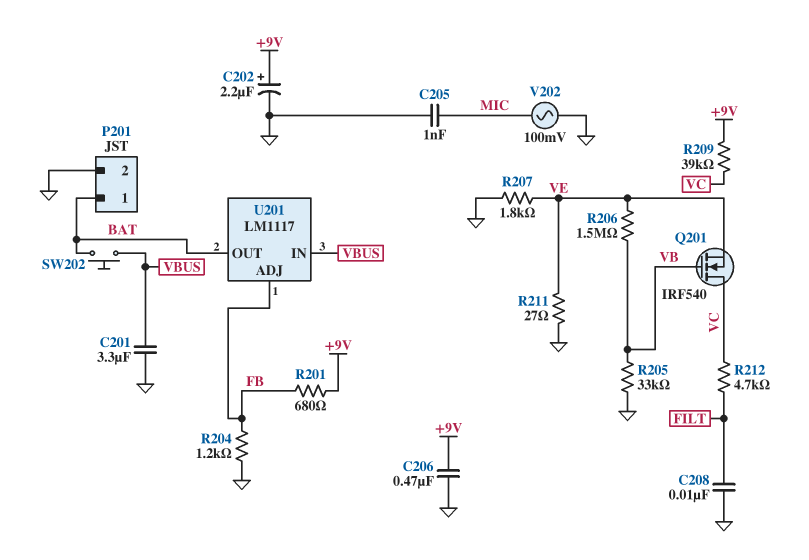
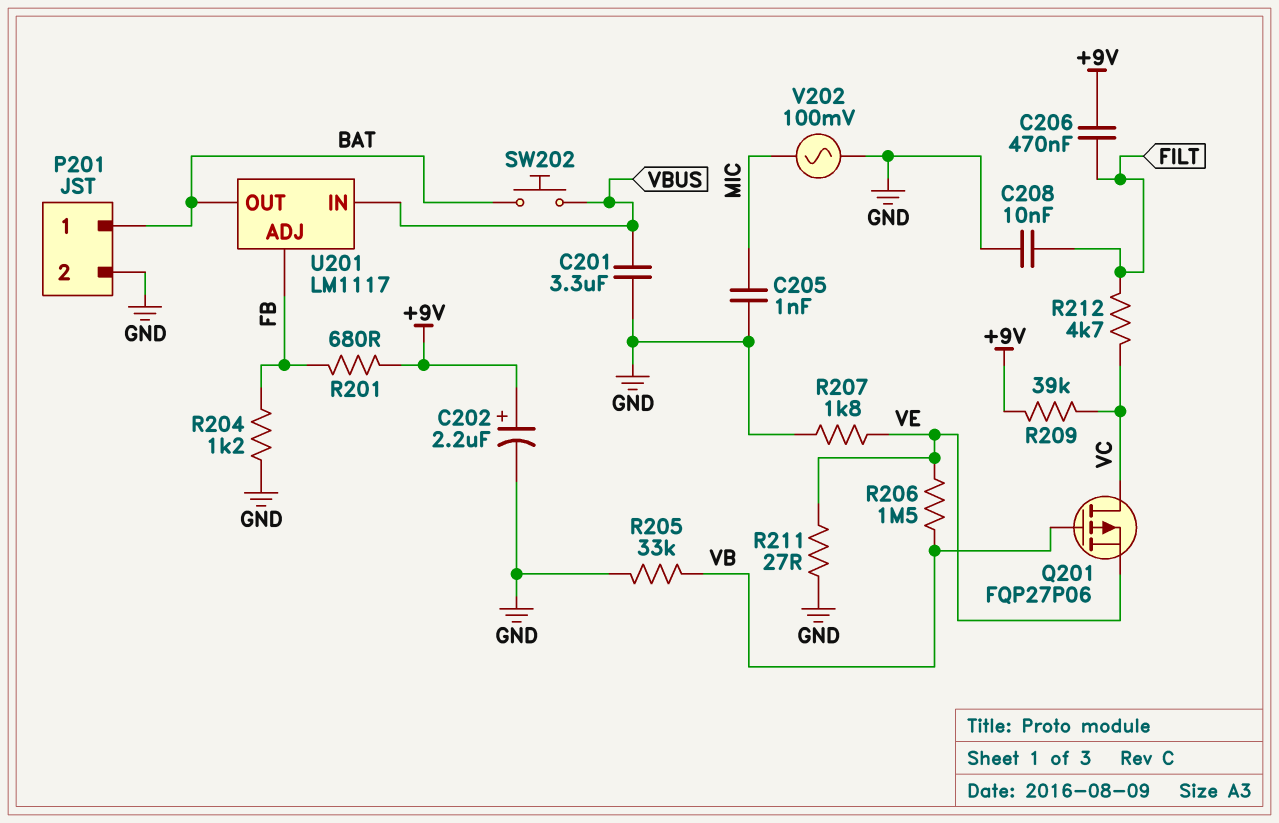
C206: 470nF (+9V, GND) -> 470nF (+9V, FILT)
Q201: NMOS IRF540 (G VB, D VC, S VE) -> PMOS FQP27P06 (G VB, D VC, S VE)

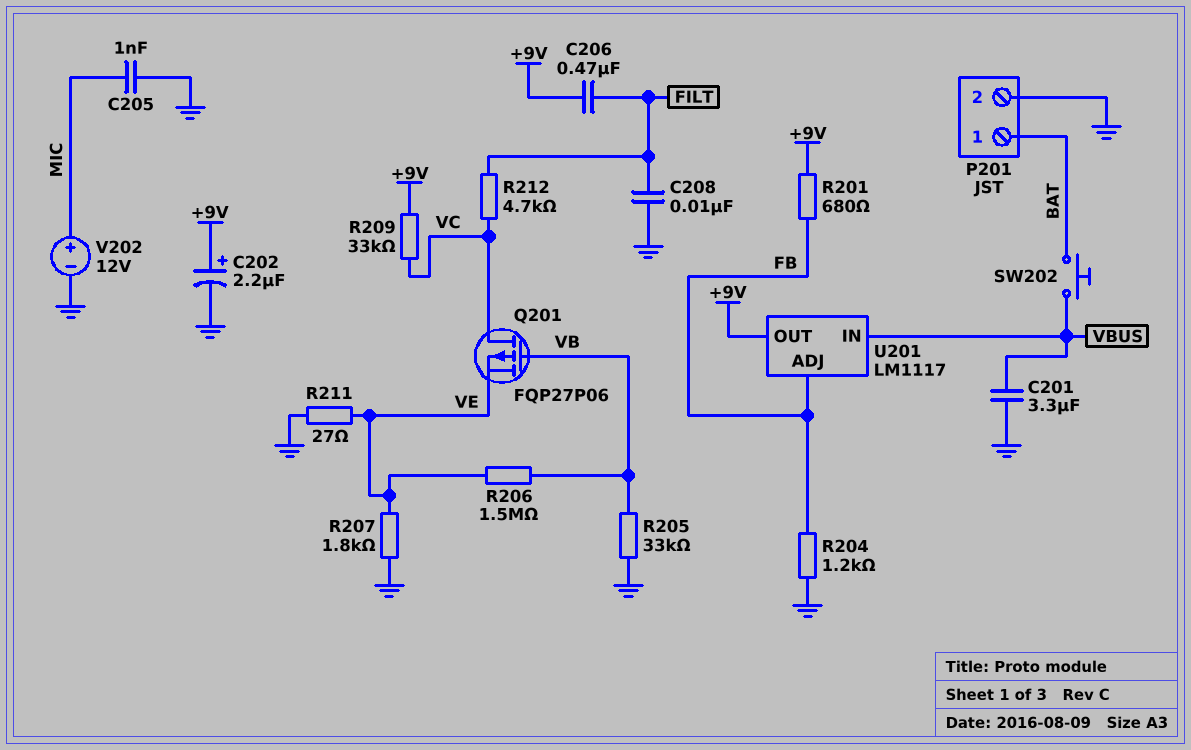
R209: 39k (+9V, VC) -> 33k (+9V, VC)
U201 pin OUT: BAT -> +9V
V202: AC 100mV (GND, MIC) -> 12V (plus MIC, minus GND)

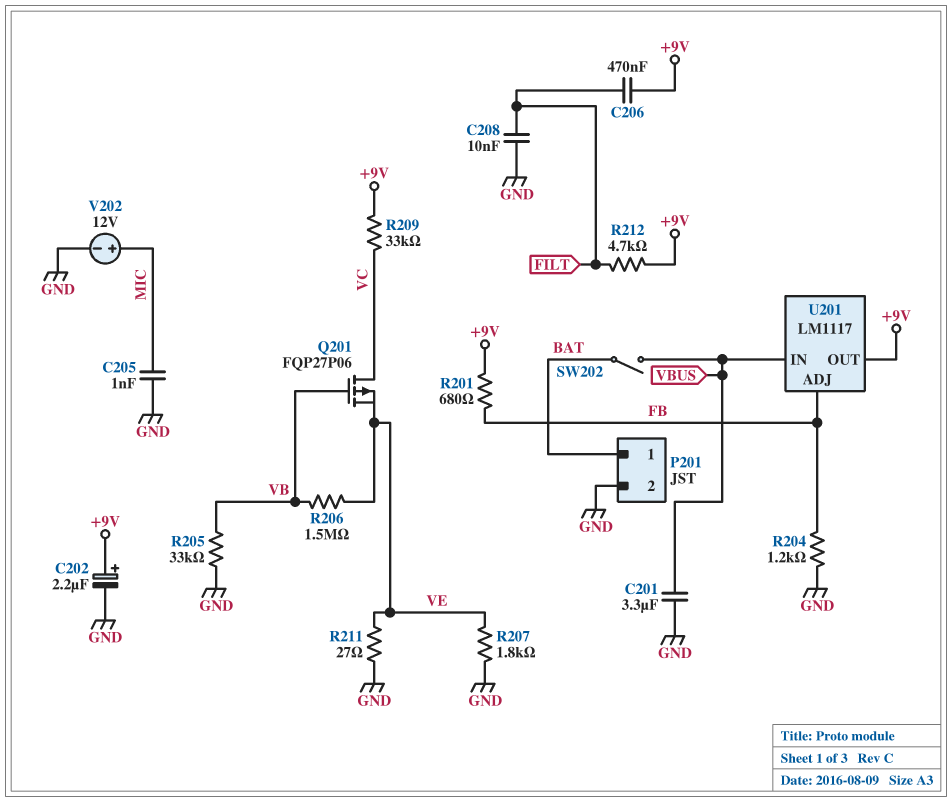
R212: 4.7k (FILT, VC) -> 4.7k (+9V, FILT)
SW202: button (BAT, VBUS) -> switch (BAT, VBUS)

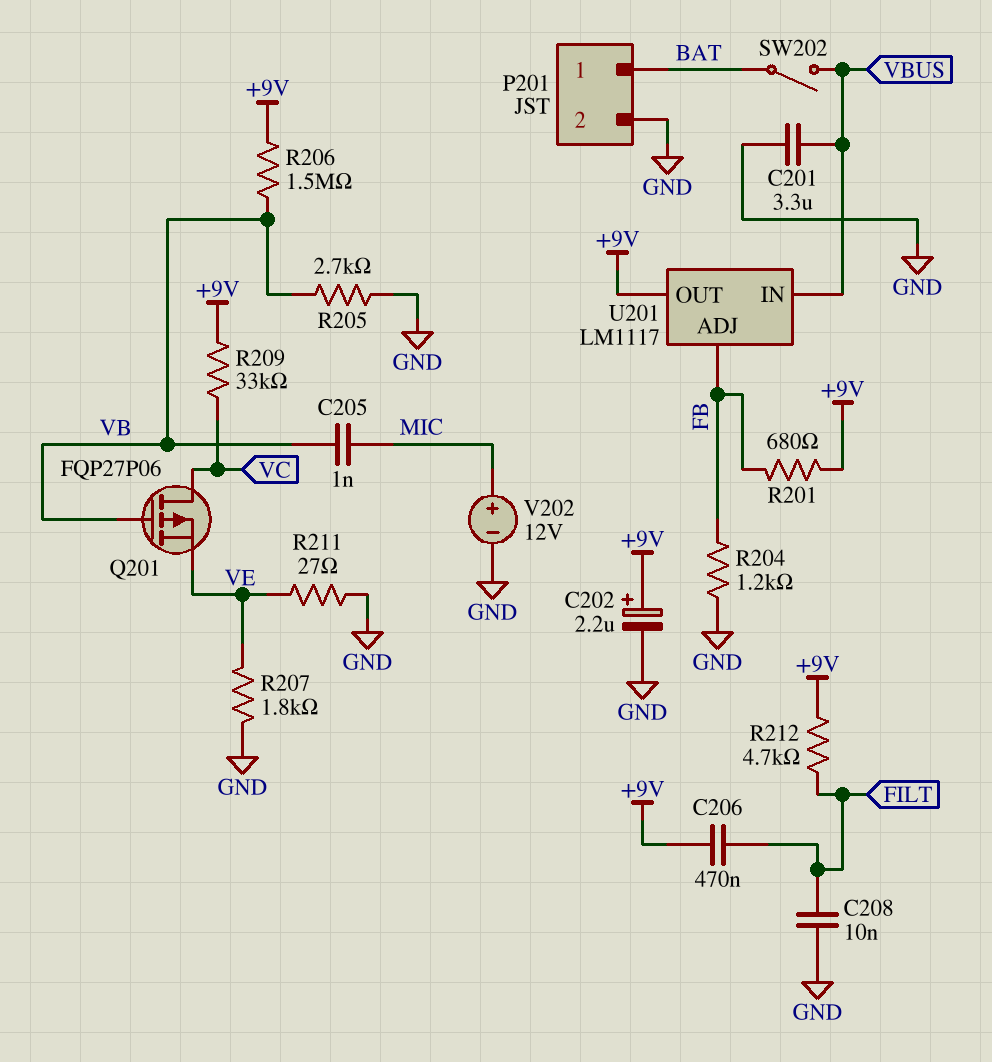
C205: 1nF (GND, MIC) -> 1nF (MIC, VB)
R205: 33k (GND, VB) -> 2.7k (GND, VB)
R206: 1.5M (VB, VE) -> 1.5M (+9V, VB)

